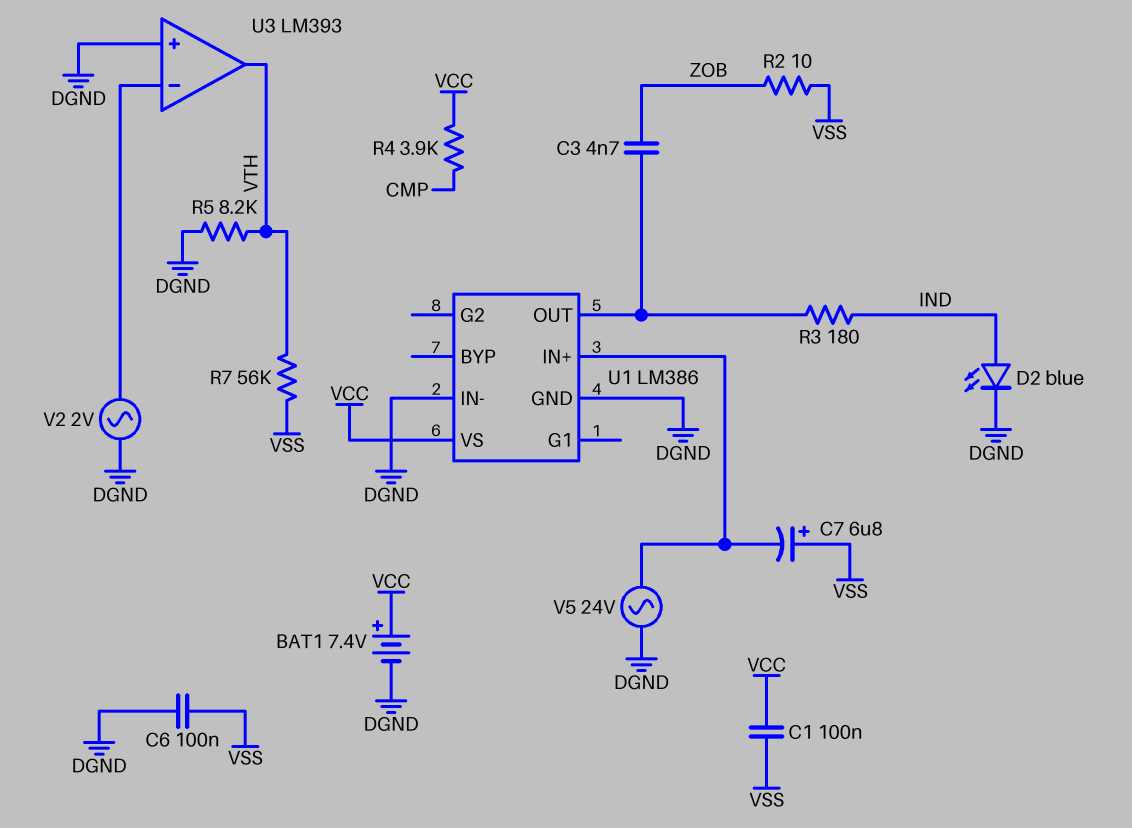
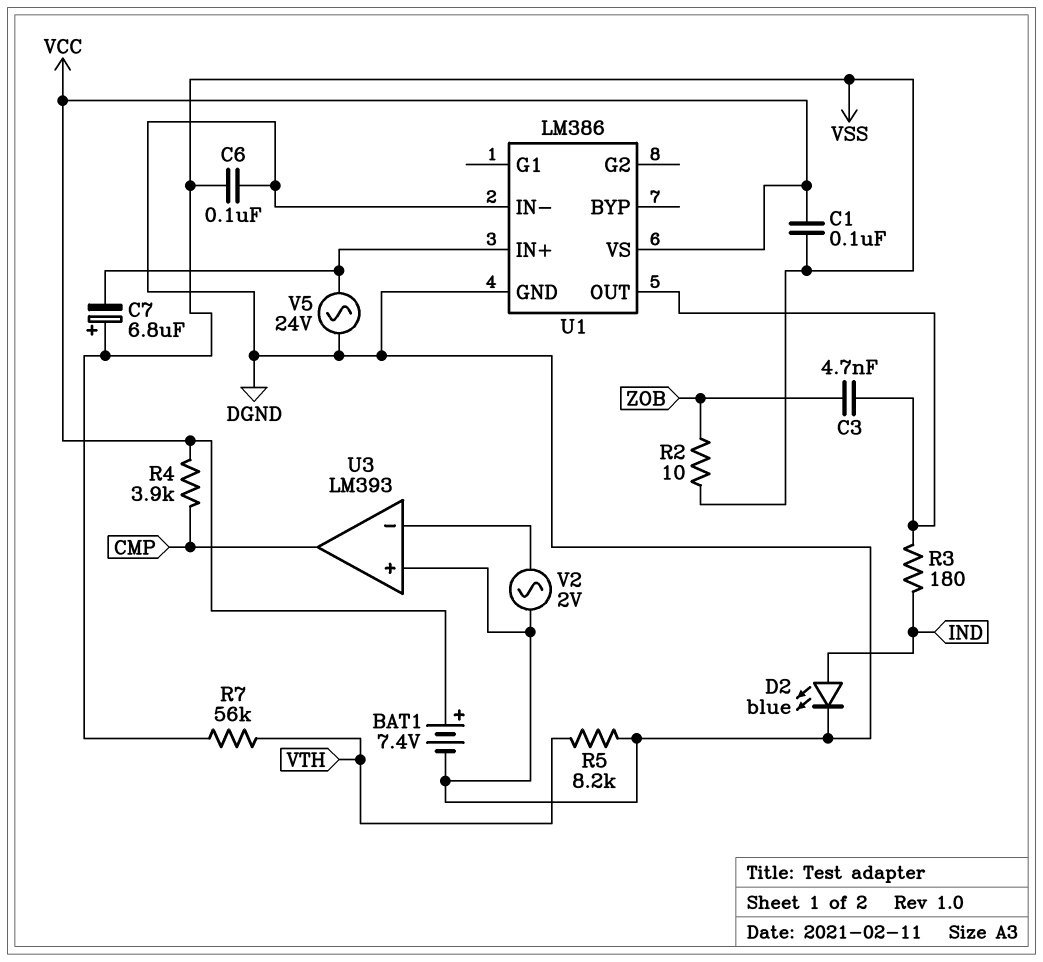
U3 pin out: VTH -> CMP

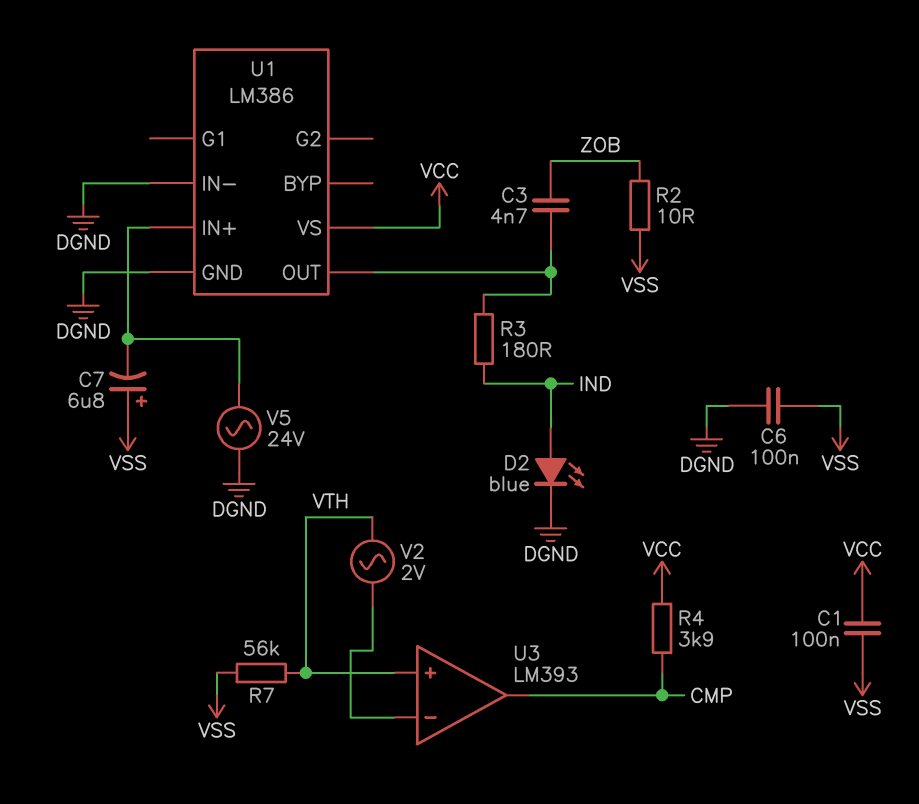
BAT1: 7.4V (plus VCC, minus DGND) -> none
R5: 8.2k (DGND, VTH) -> none
U3 pin in+: DGND -> VTH
V2: AC 2V (DGND, U3/in-) -> AC 2V (U3/in-, VTH)

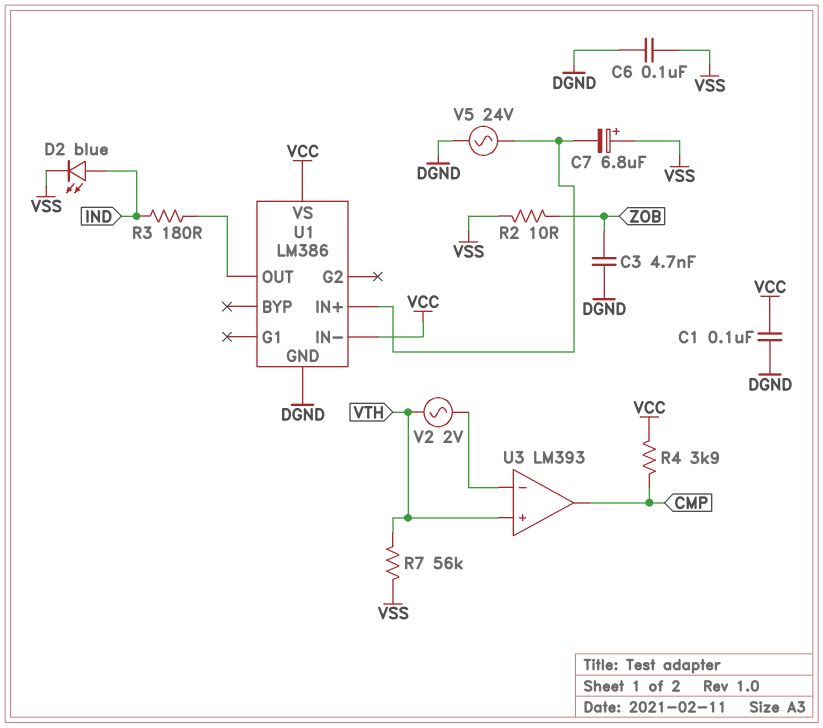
C1: 100nF (VCC, VSS) -> 100nF (DGND, VCC)
C3: 4.7nF (U1/OUT, ZOB) -> 4.7nF (DGND, ZOB)
D2: LED blue (A IND, K DGND) -> LED blue (A IND, K VSS)
U1 pin IN-: DGND -> VCC

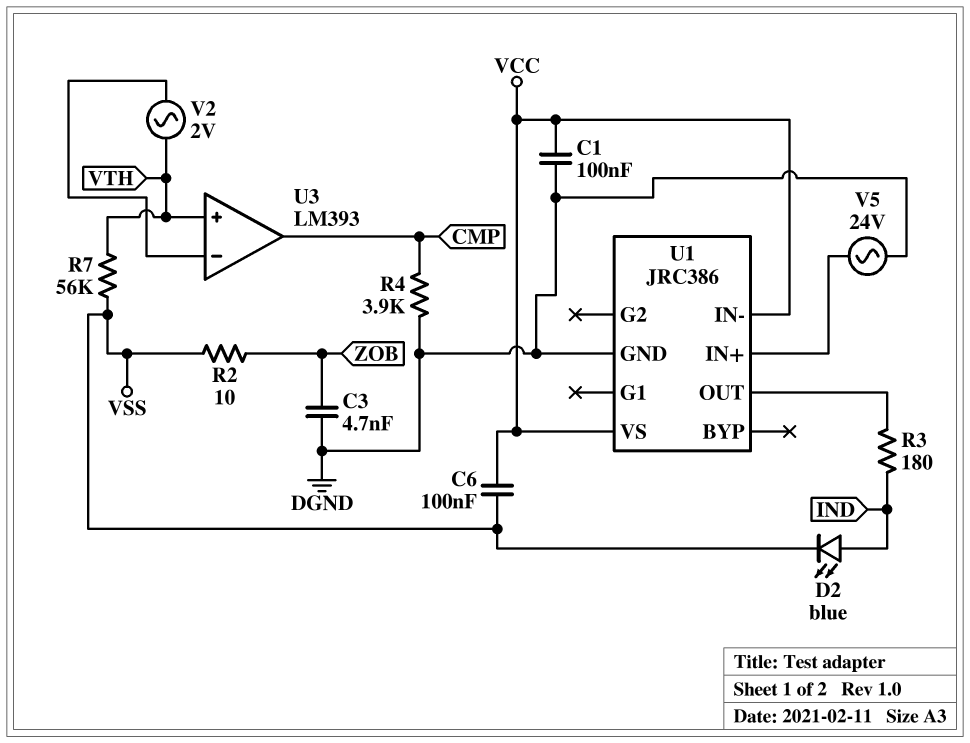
C6: 100nF (DGND, VSS) -> 100nF (VCC, VSS)
C7: 6.8uF (plus VSS, minus U1/IN+) -> none
R4: 3.9k (CMP, VCC) -> 3.9k (CMP, DGND)
U1: LM386 -> JRC386

